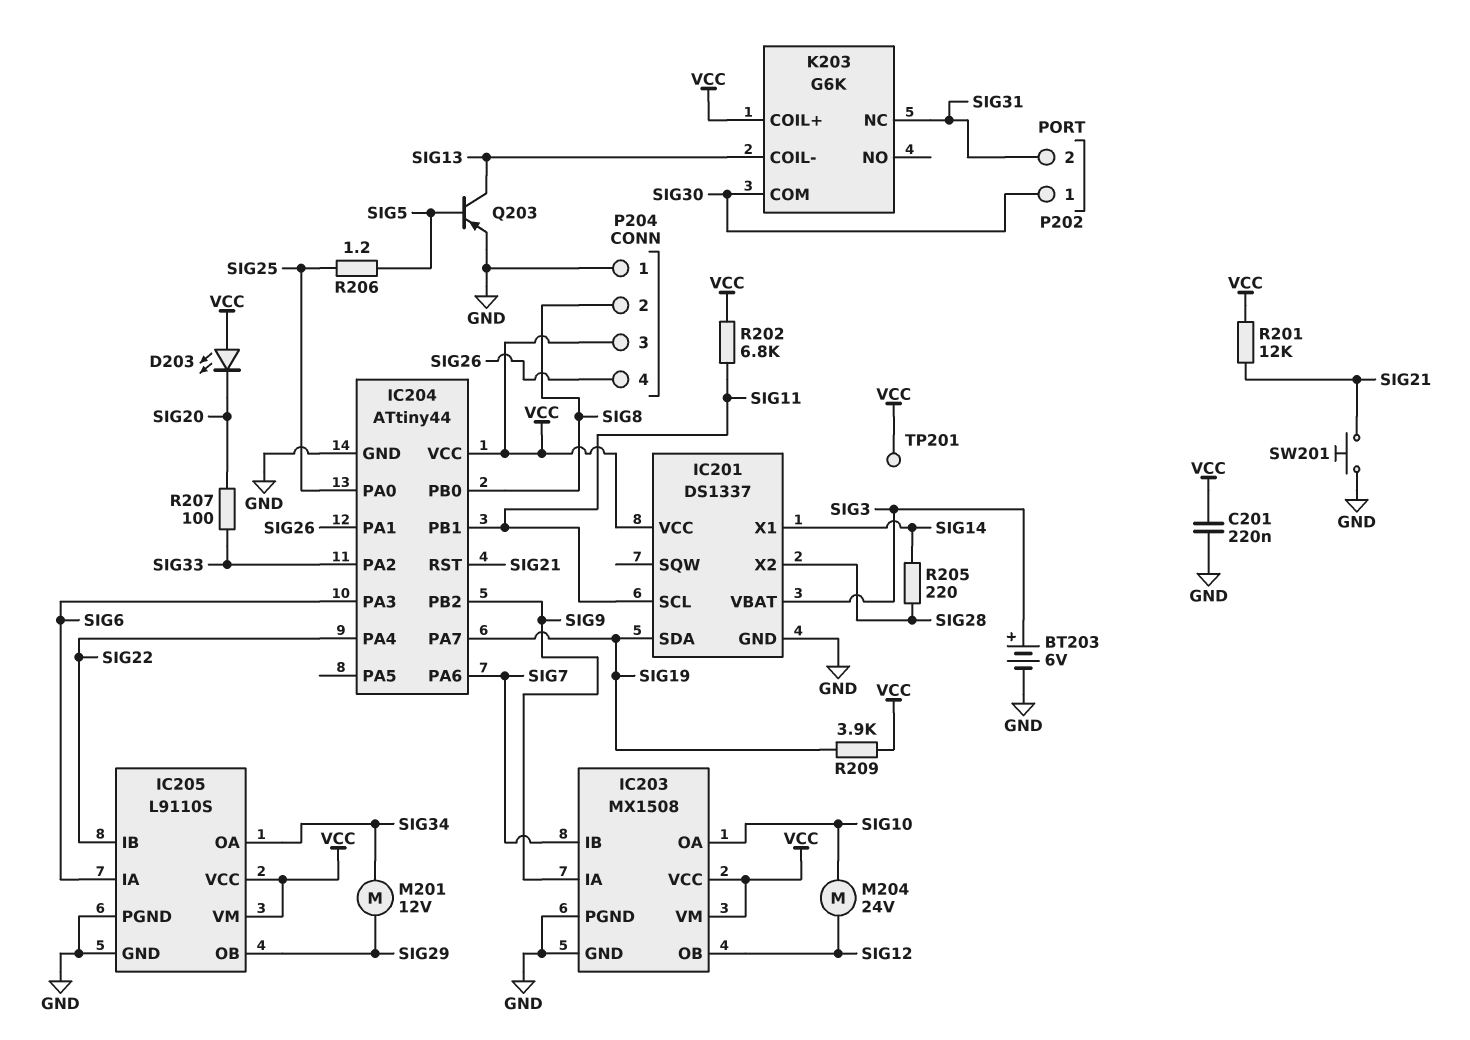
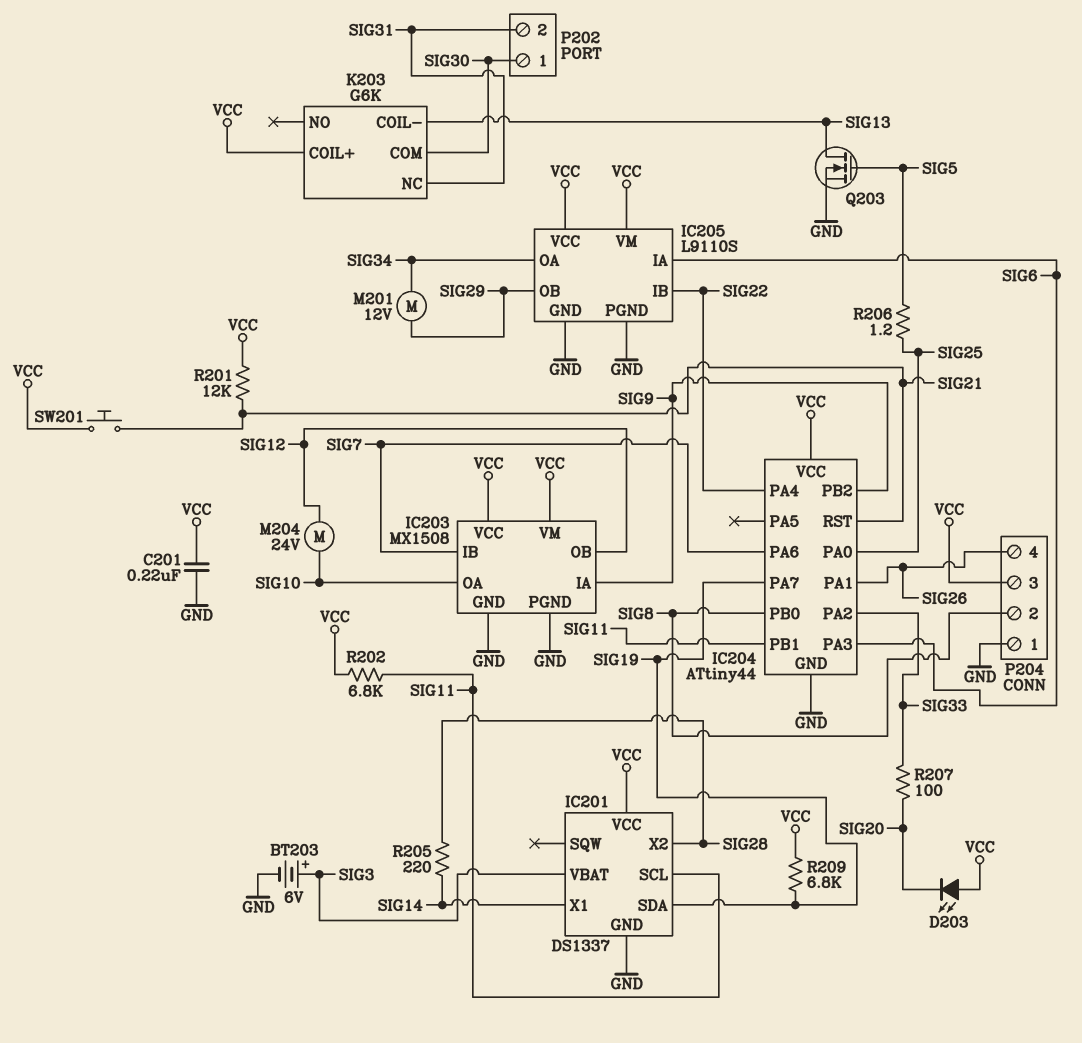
Q203: PNP (B SIG5, C SIG13, E GND) -> NMOS (G SIG5, D SIG13, S GND)
R209: 3.9k (SIG19, VCC) -> 6.8k (SIG19, VCC)
SW201: button (GND, SIG21) -> button (SIG21, VCC)
TP201: test point (VCC) -> none

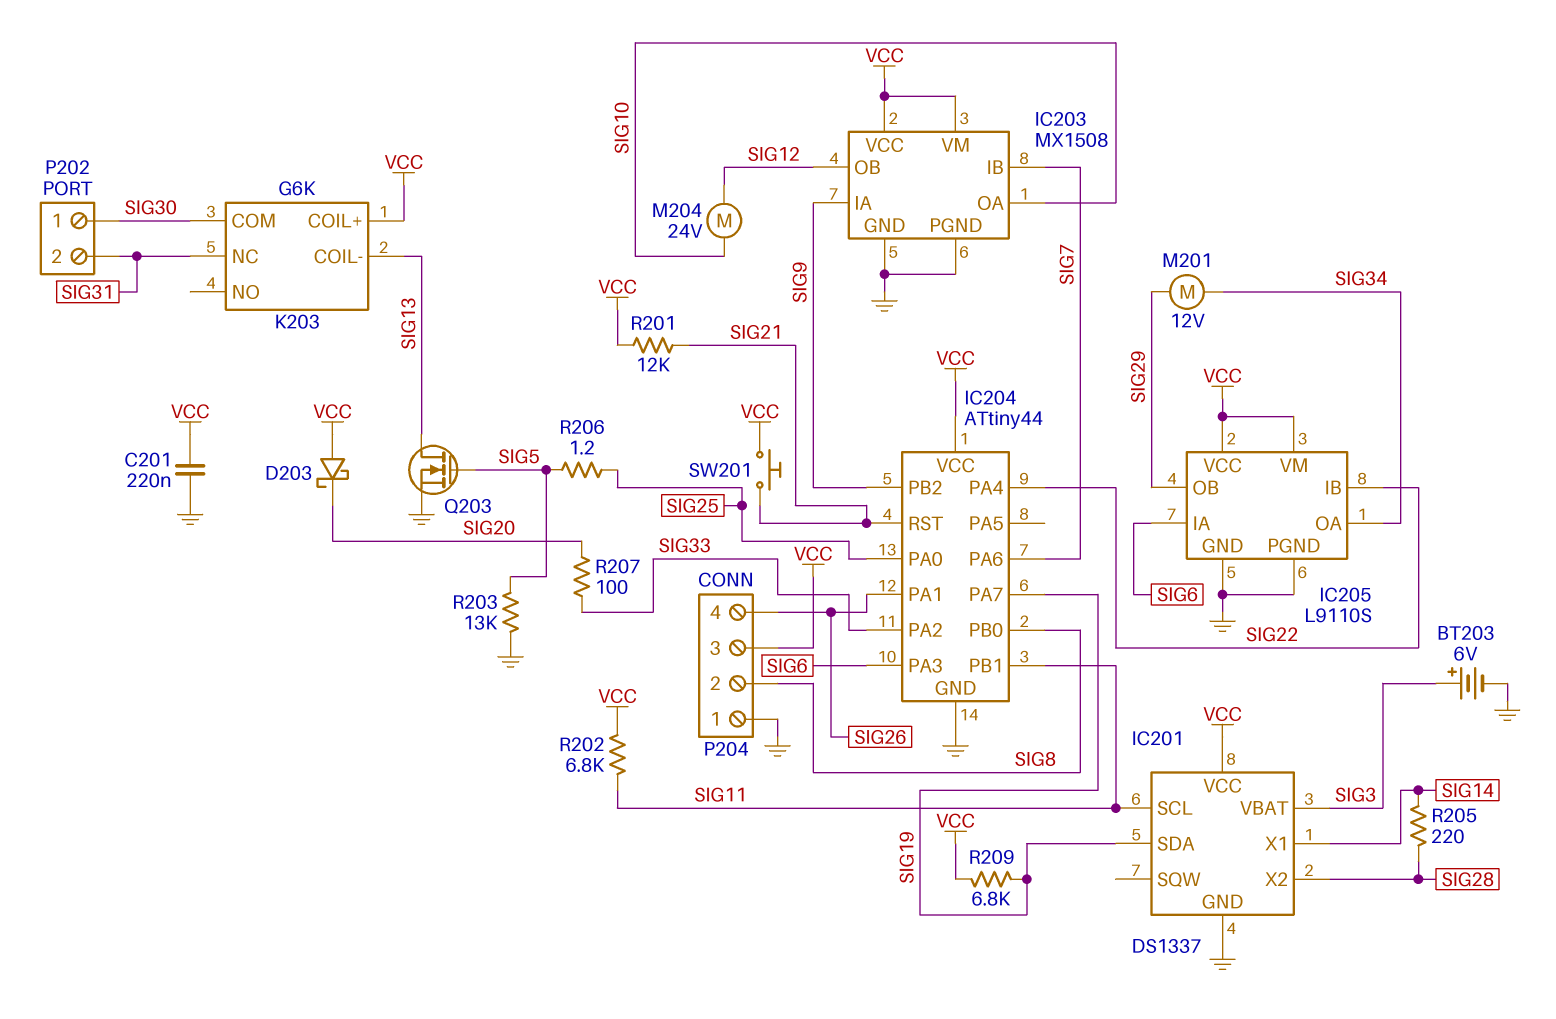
D203: LED (A VCC, K SIG20) -> schottky (A VCC, K SIG20)
R203: none -> 13k (GND, SIG5)

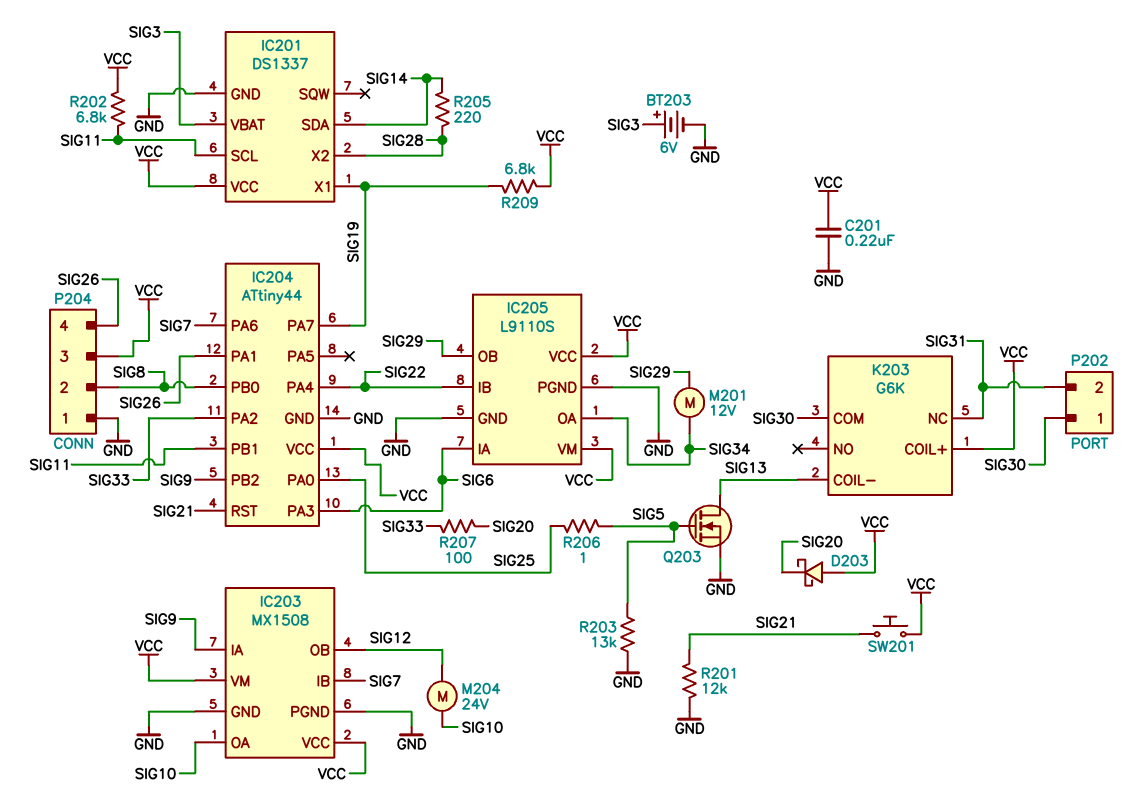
IC201 pin SDA: SIG19 -> SIG14
IC201 pin X1: SIG14 -> SIG19
R201: 12k (SIG21, VCC) -> 12k (GND, SIG21)
R206: 1.2 (SIG5, SIG25) -> 1 (SIG5, SIG25)

